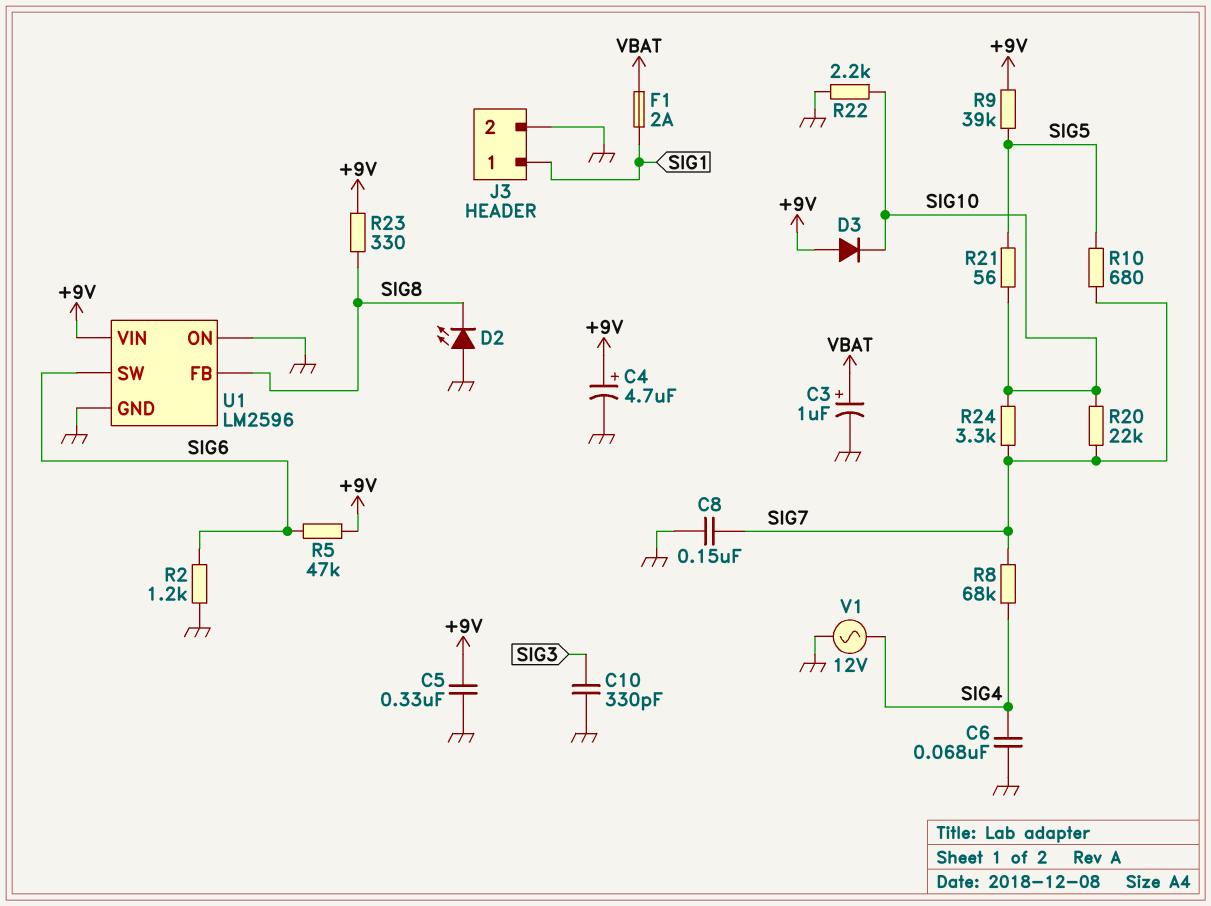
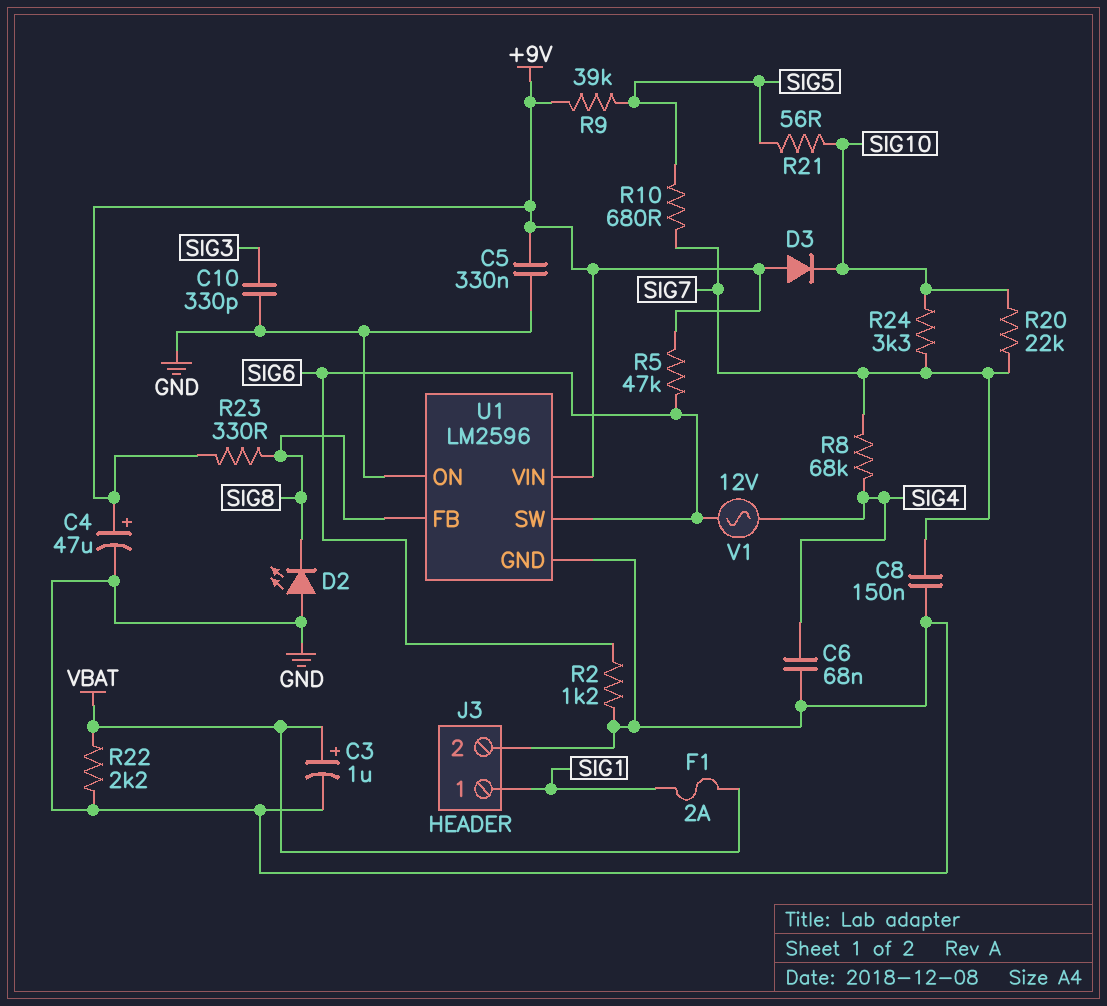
C4: 4.7uF (plus +9V, minus GND) -> 47uF (plus +9V, minus GND)
R22: 2.2k (GND, SIG10) -> 2.2k (GND, VBAT)
V1: AC 12V (GND, SIG4) -> AC 12V (SIG4, SIG6)

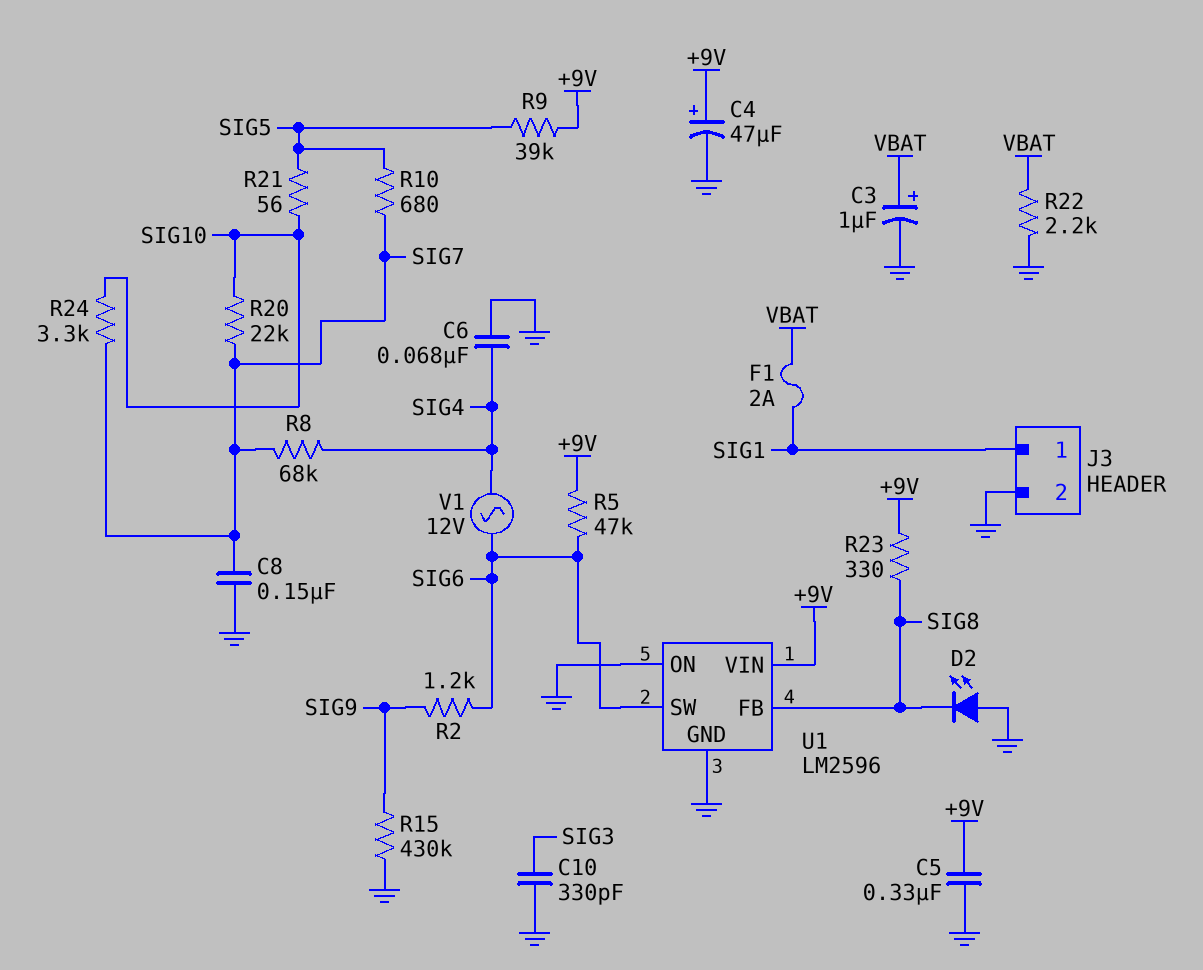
D3: diode (A +9V, K SIG10) -> none
R2: 1.2k (GND, SIG6) -> 1.2k (SIG6, SIG9)
R15: none -> 430k (GND, SIG9)

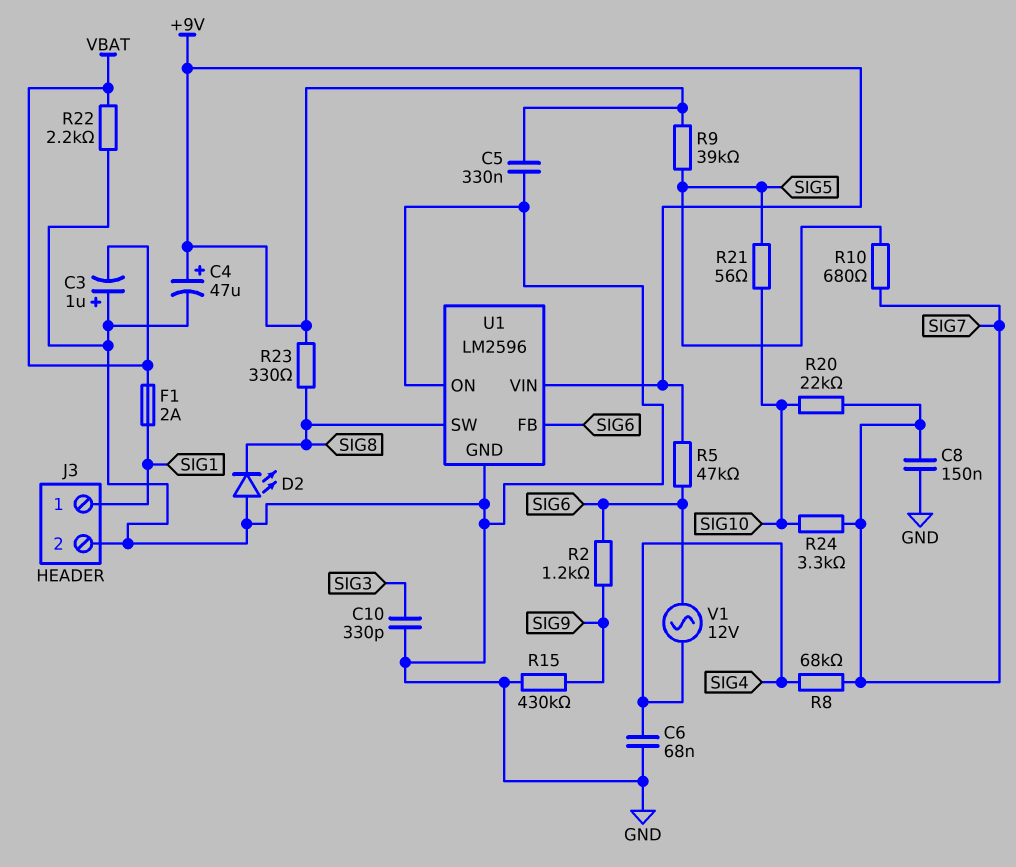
C3: 1uF (plus VBAT, minus GND) -> 1uF (plus GND, minus VBAT)
U1 pin FB: SIG8 -> SIG6
U1 pin SW: SIG6 -> SIG8

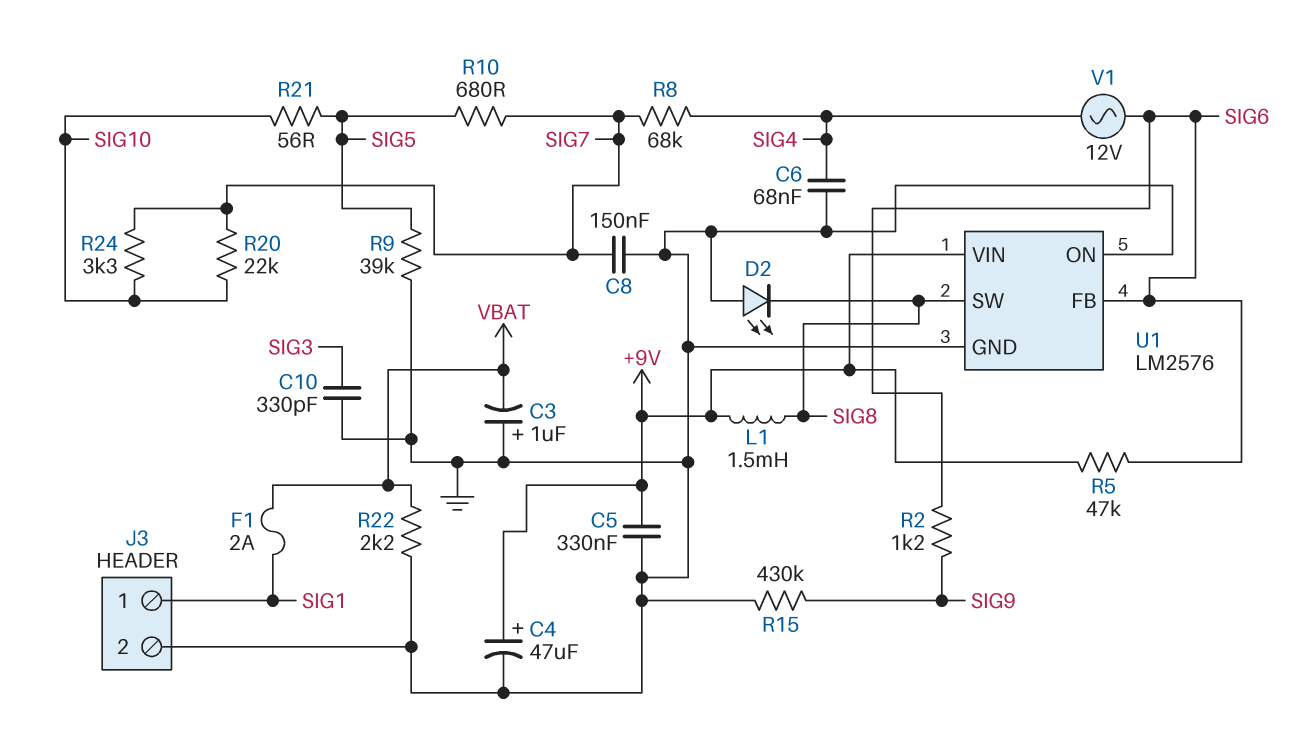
L1: none -> 1.5mH (+9V, SIG8)
R9: 39k (+9V, SIG5) -> 39k (GND, SIG5)
R23: 330 (+9V, SIG8) -> none
U1: LM2596 -> LM2576

